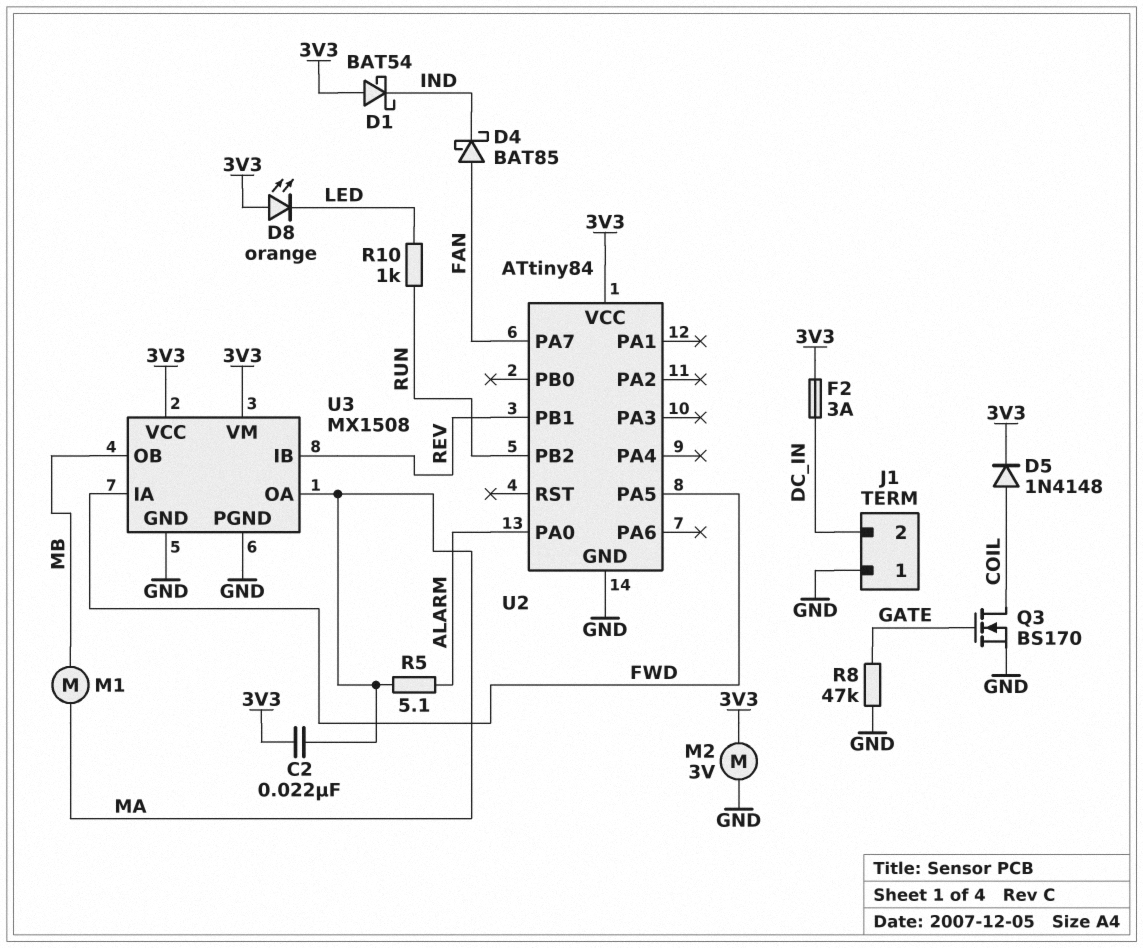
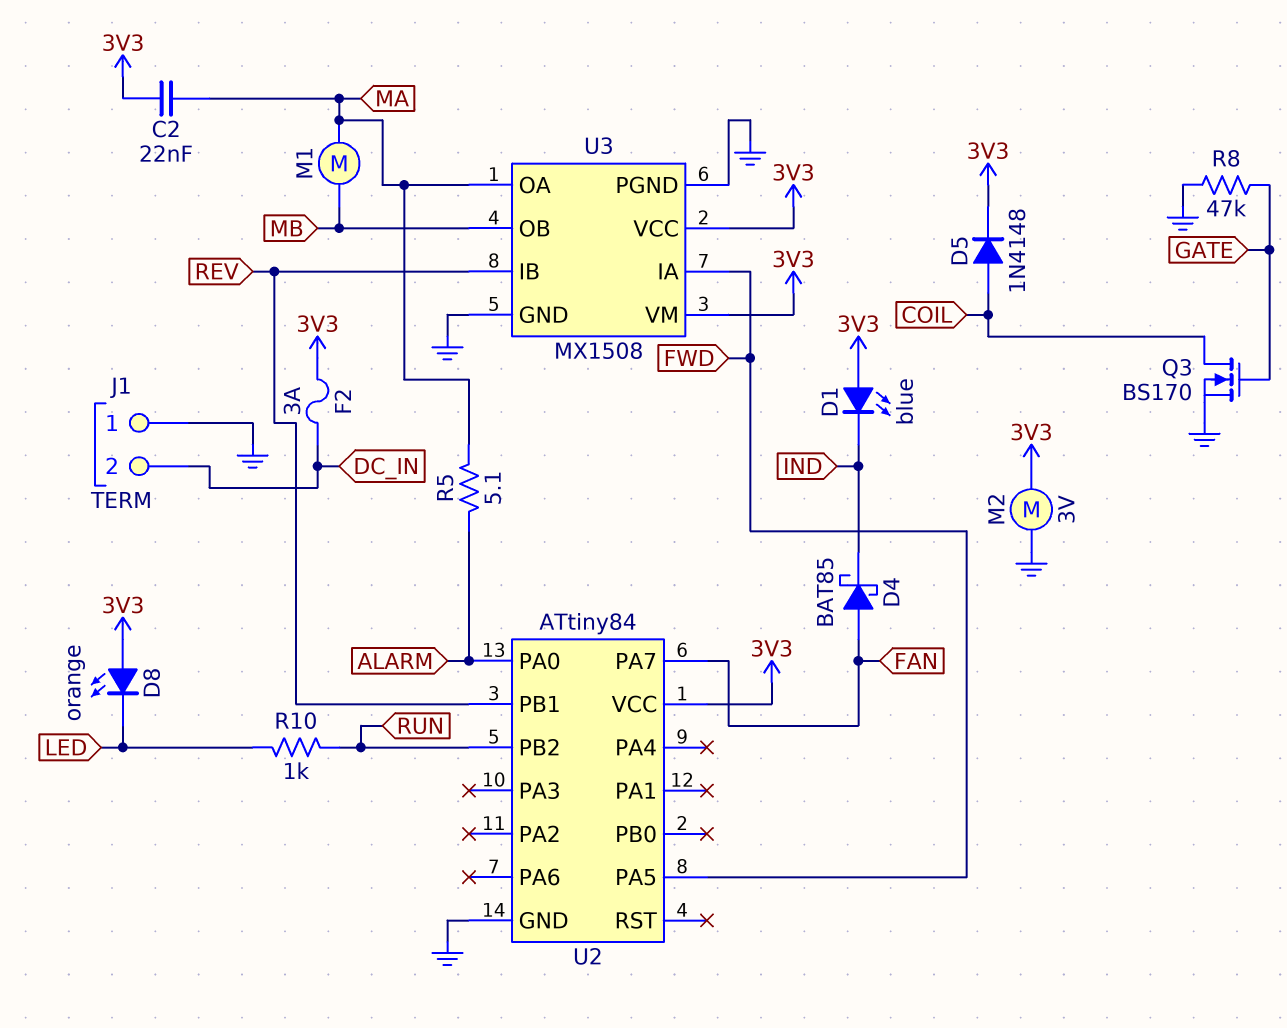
D1: schottky BAT54 (A 3V3, K IND) -> LED blue (A 3V3, K IND)

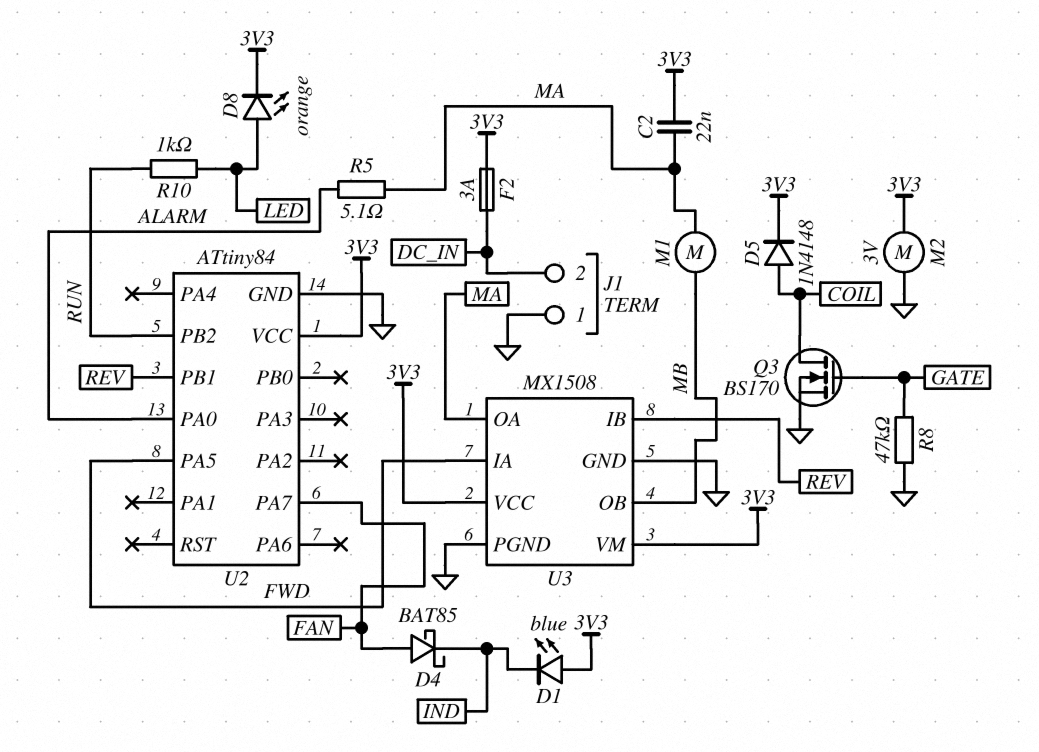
D8: LED orange (A 3V3, K LED) -> LED orange (A LED, K 3V3)

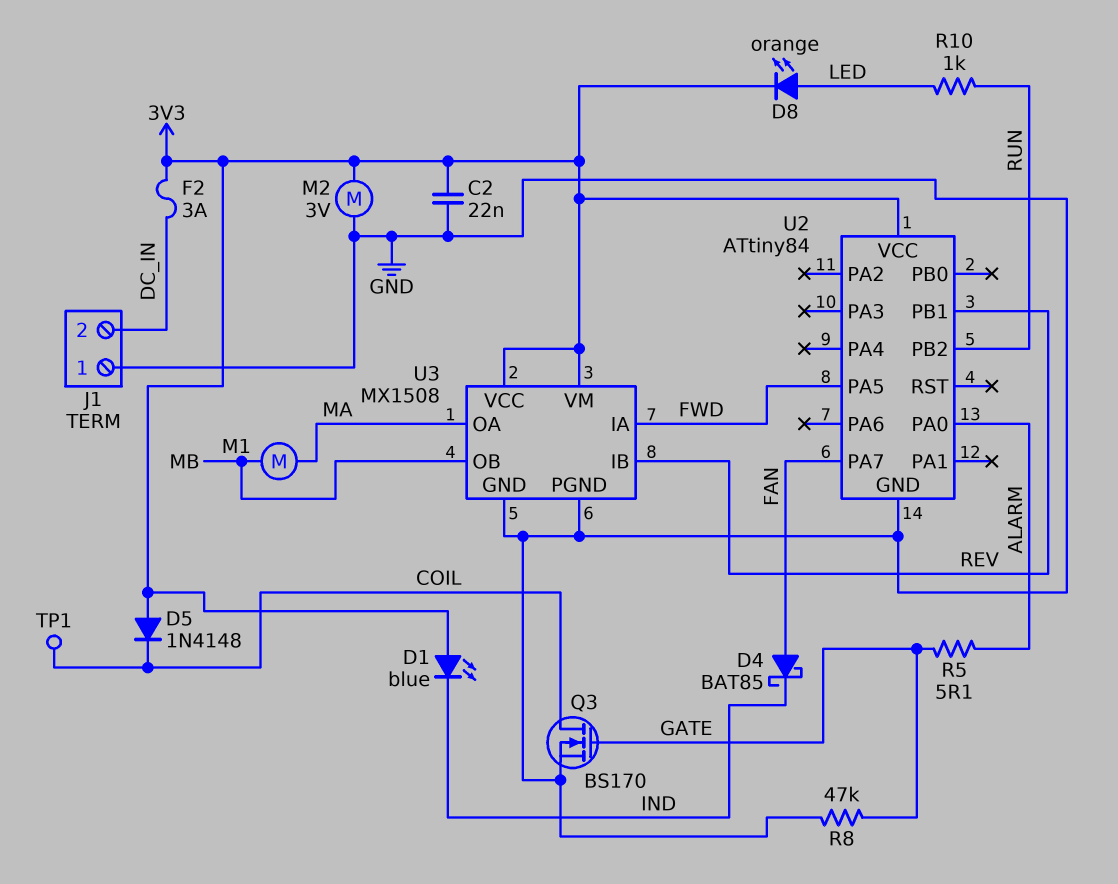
C2: 22nF (3V3, MA) -> 22nF (3V3, GND)
D5: diode 1N4148 (A COIL, K 3V3) -> diode 1N4148 (A 3V3, K COIL)
R5: 5.1 (ALARM, MA) -> 5.1 (ALARM, GATE)
TP1: none -> test point (COIL)

